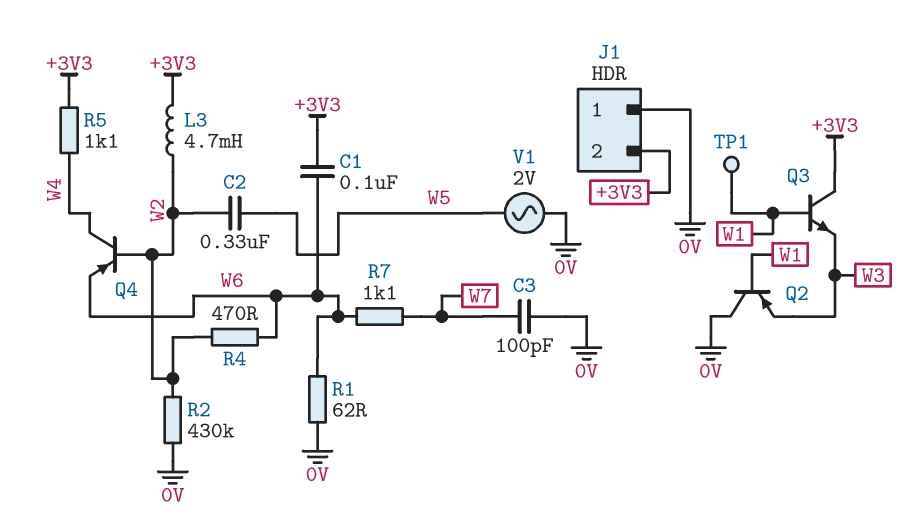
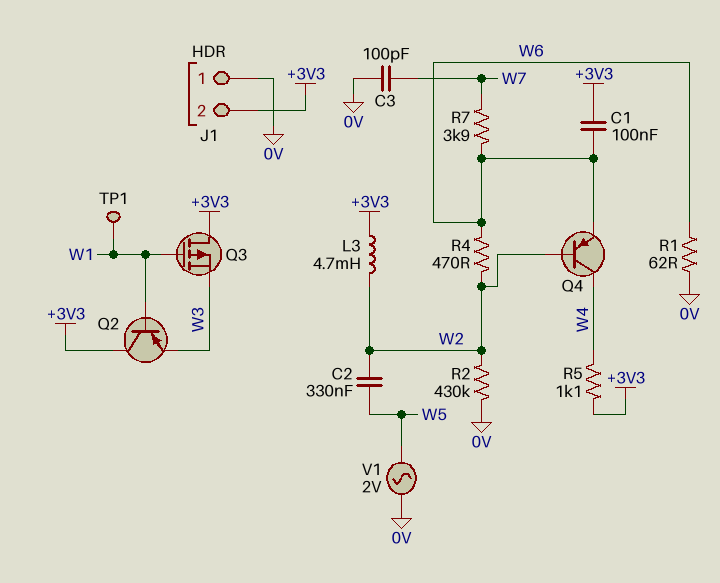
Q2: PNP (B W1, C 0V, E W3) -> PNP (B W1, C +3V3, E W3)
Q3: NPN (B W1, C +3V3, E W3) -> PMOS (G W1, D +3V3, S W3)
R7: 1.1k (W6, W7) -> 3.9k (W6, W7)

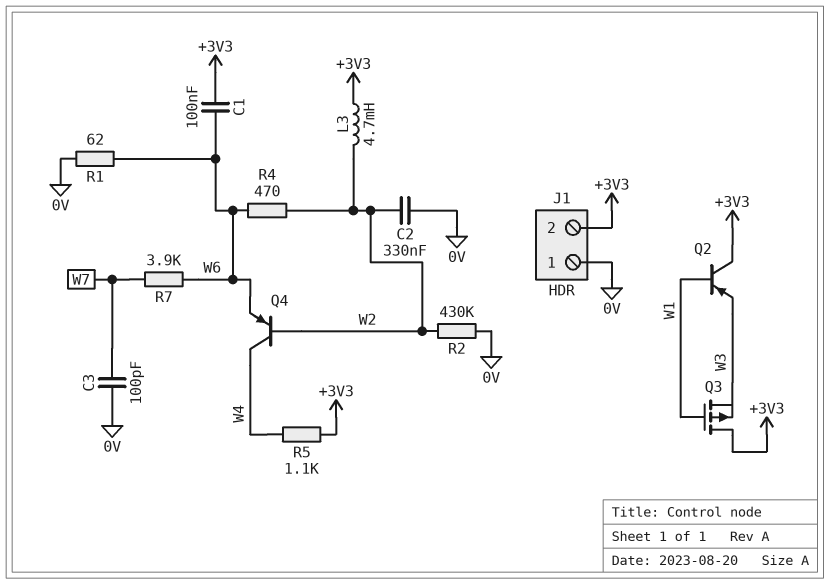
C2: 330nF (W2, W5) -> 330nF (0V, W2)
TP1: test point (W1) -> none
V1: AC 2V (0V, W5) -> none

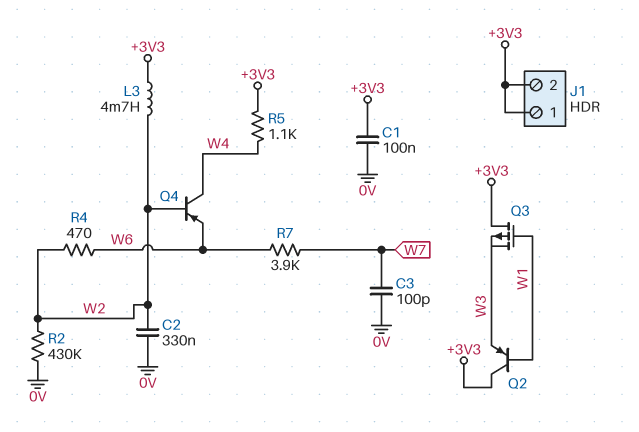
C1: 100nF (+3V3, W6) -> 100nF (+3V3, 0V)
J1 pin 1: 0V -> +3V3
R1: 62 (0V, W6) -> none

